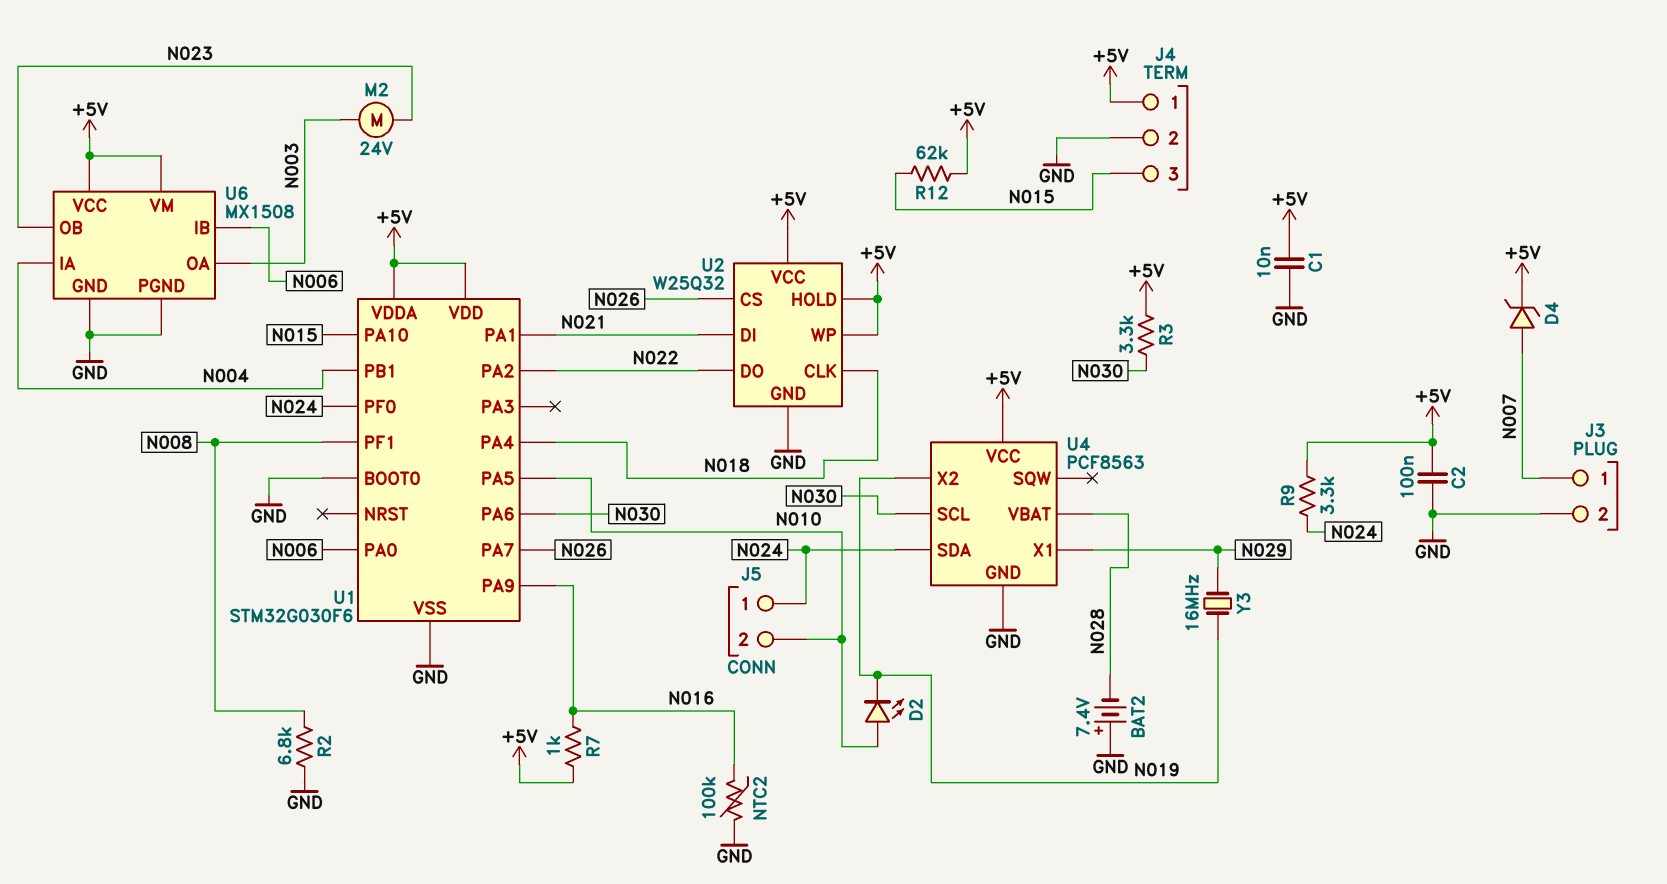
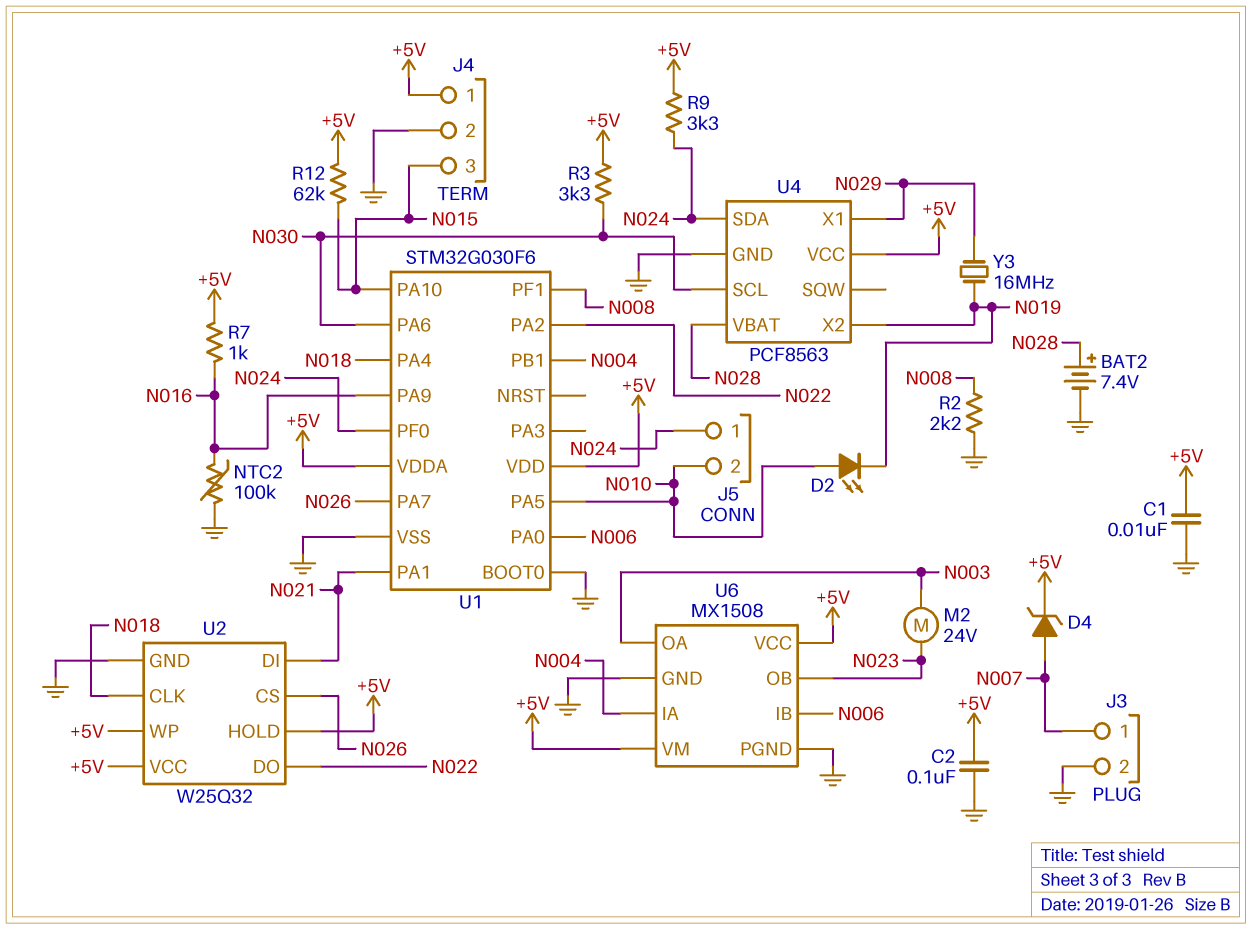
BAT2: 7.4V (plus GND, minus N028) -> 7.4V (plus N028, minus GND)
R2: 6.8k (GND, N008) -> 2.2k (GND, N008)

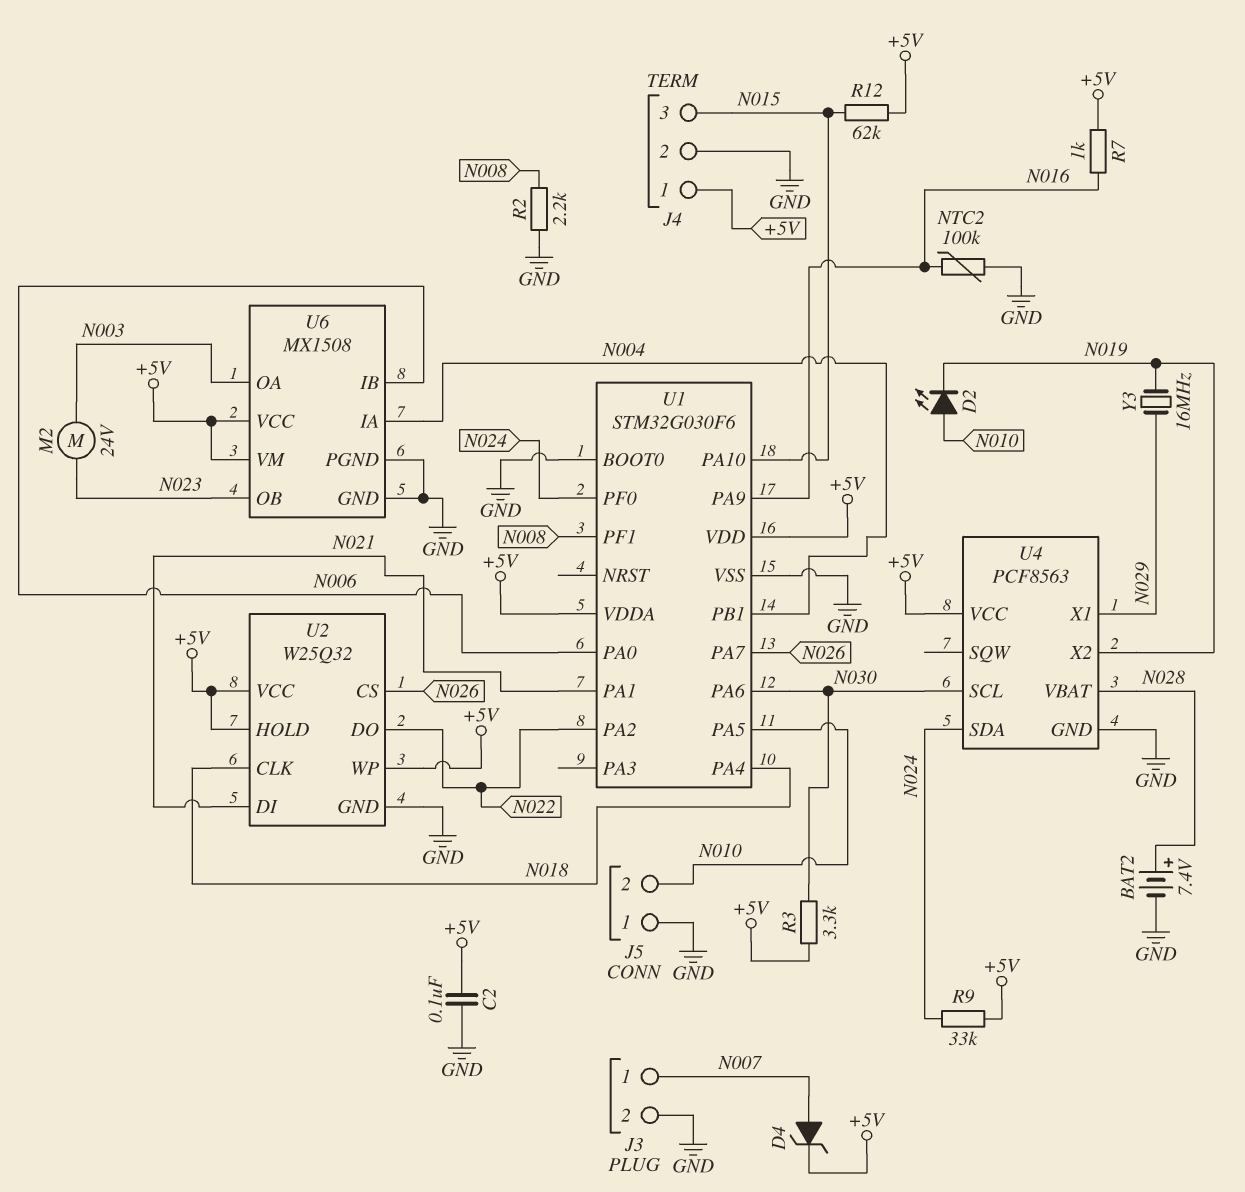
C1: 10nF (+5V, GND) -> none
J5 pin 1: N024 -> GND
R9: 3.3k (+5V, N024) -> 33k (+5V, N024)

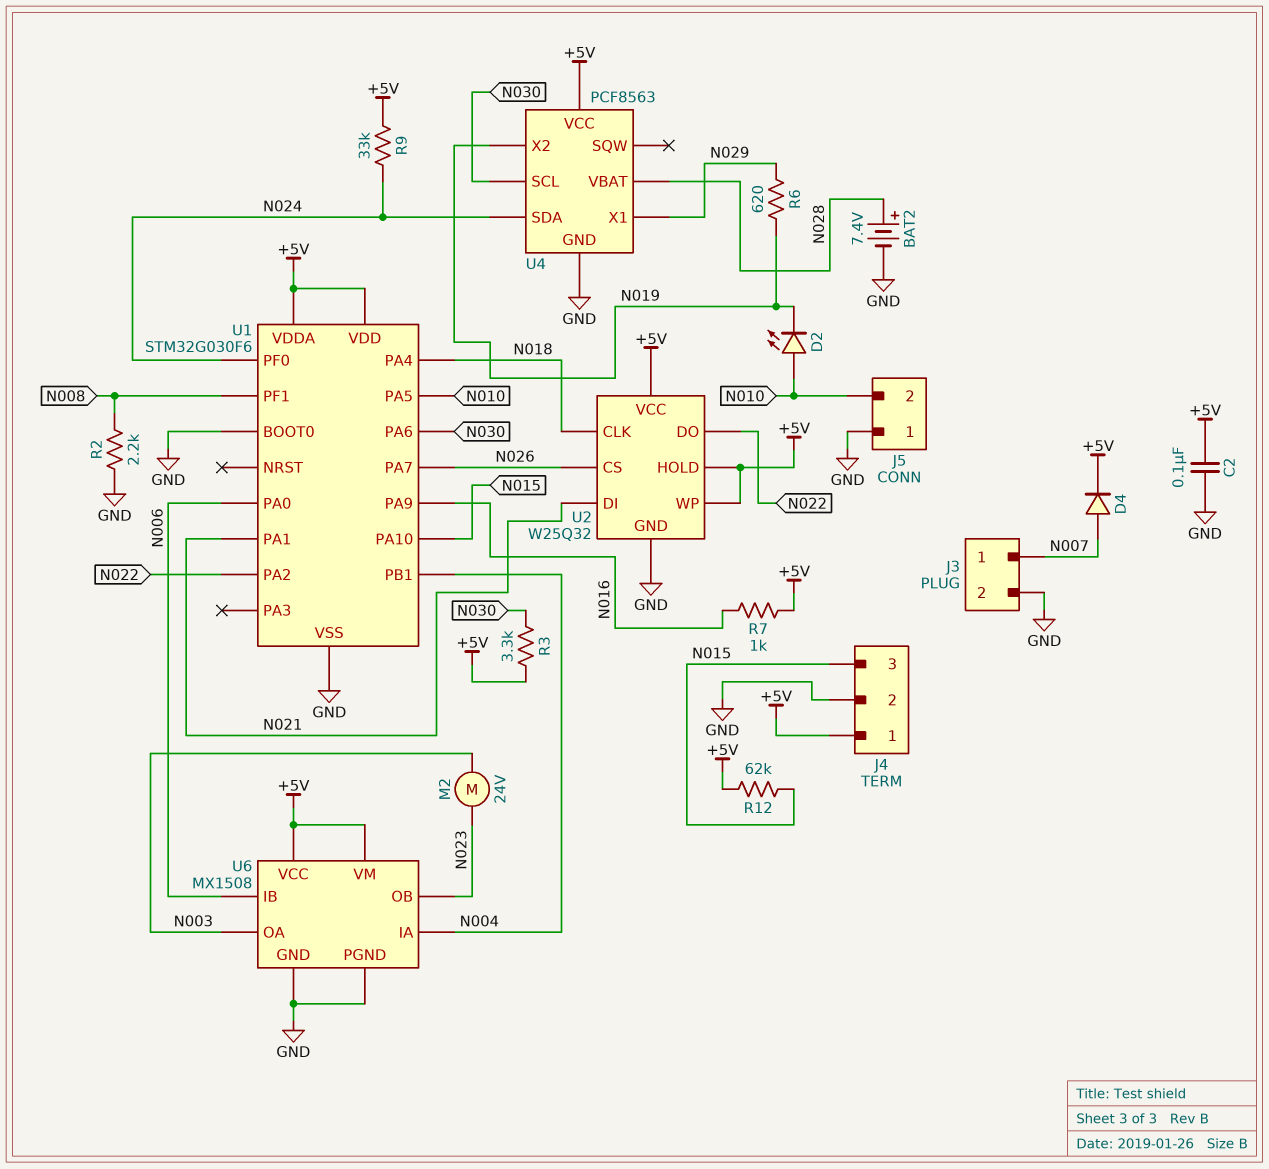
D4: zener (A N007, K +5V) -> diode (A N007, K +5V)
NTC2: 100k (GND, N016) -> none
R6: none -> 620 (N019, N029)
Y3: 16MHz (N019, N029) -> none

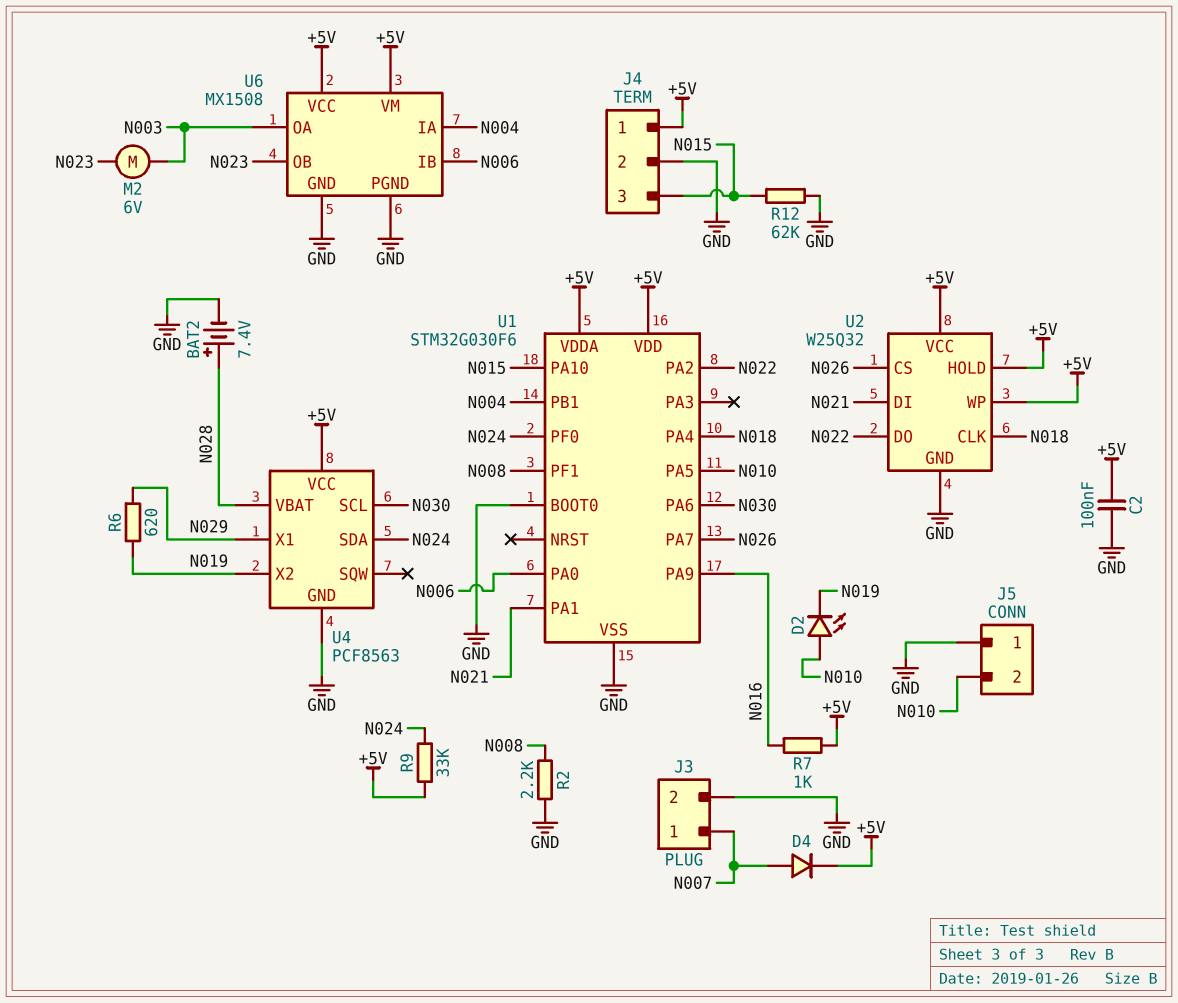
M2: motor 24V (N003, N023) -> motor 6V (N003, N023)
R3: 3.3k (+5V, N030) -> none
R12: 62k (+5V, N015) -> 62k (GND, N015)

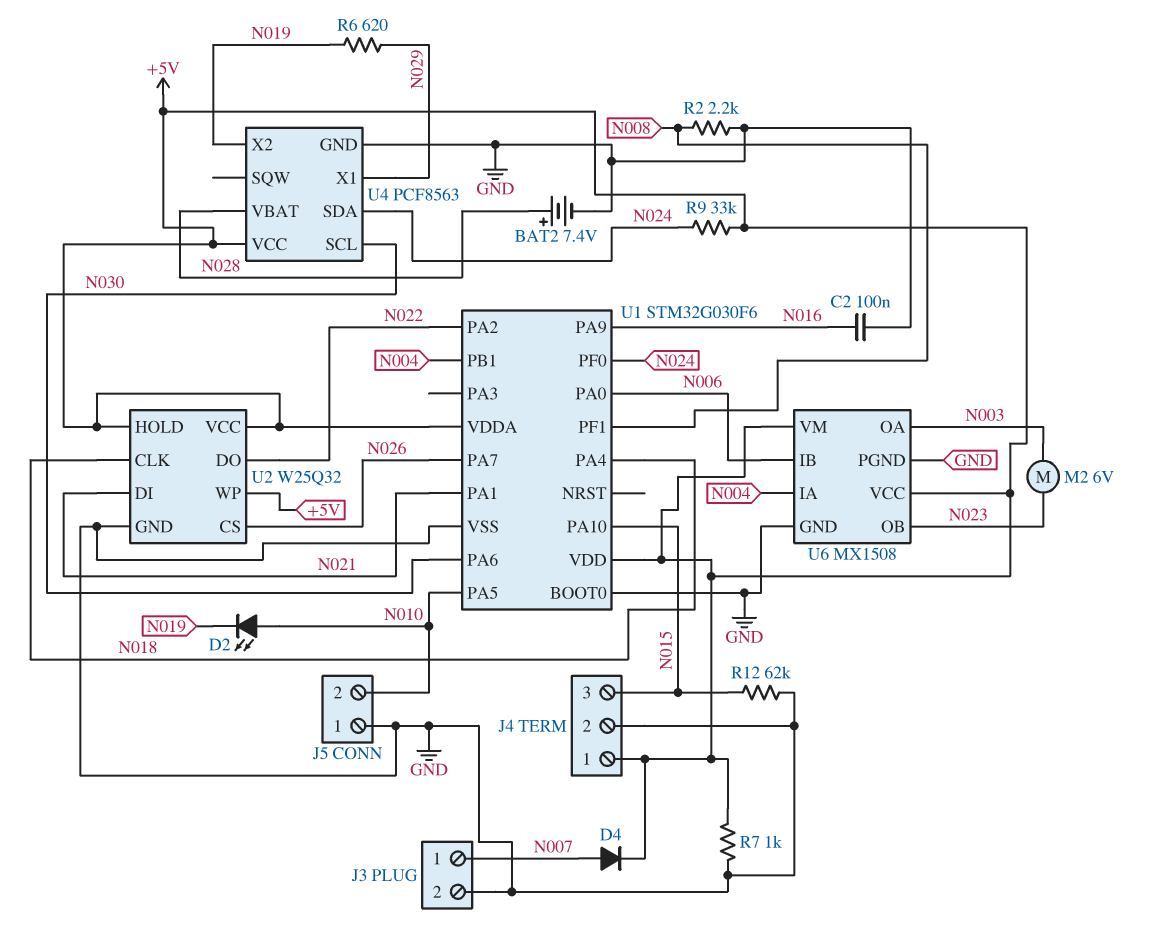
C2: 100nF (+5V, GND) -> 100nF (GND, N016)
R7: 1k (+5V, N016) -> 1k (+5V, GND)

